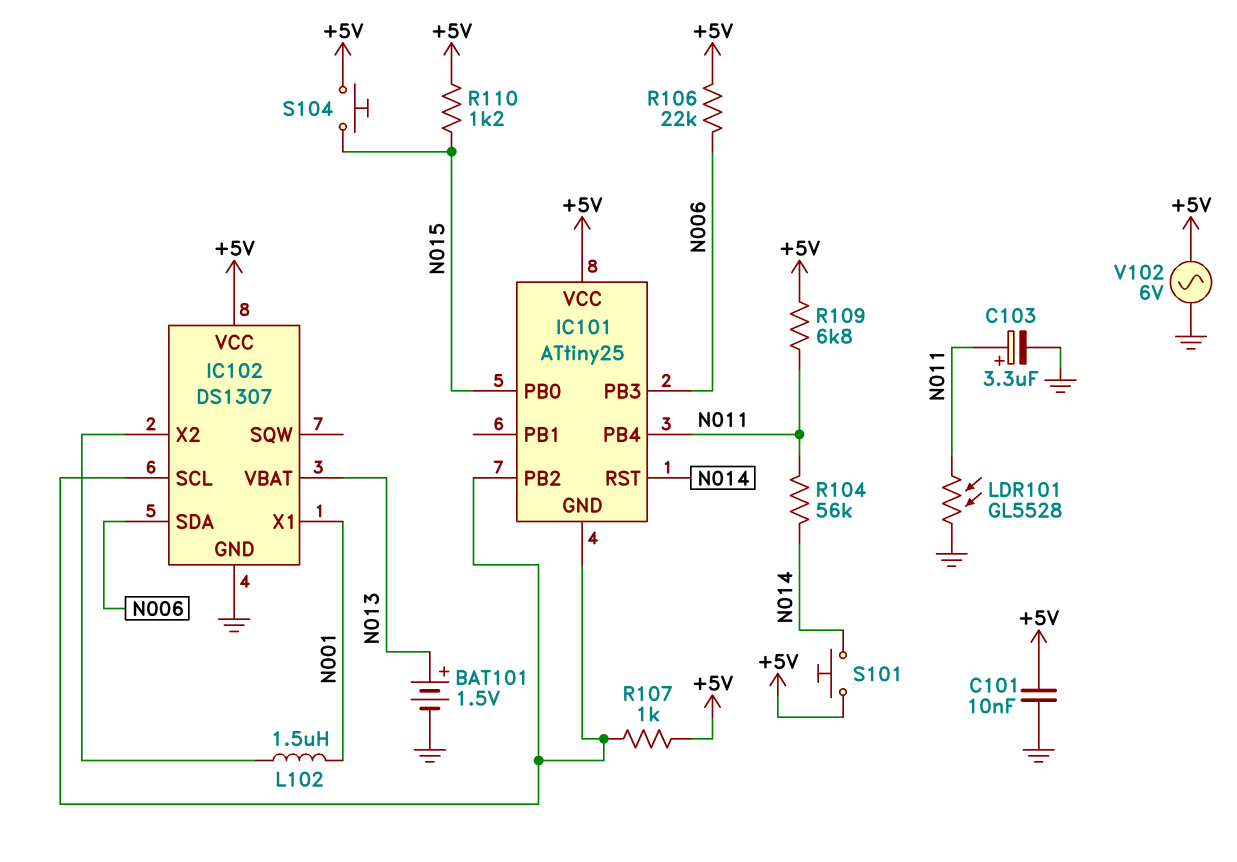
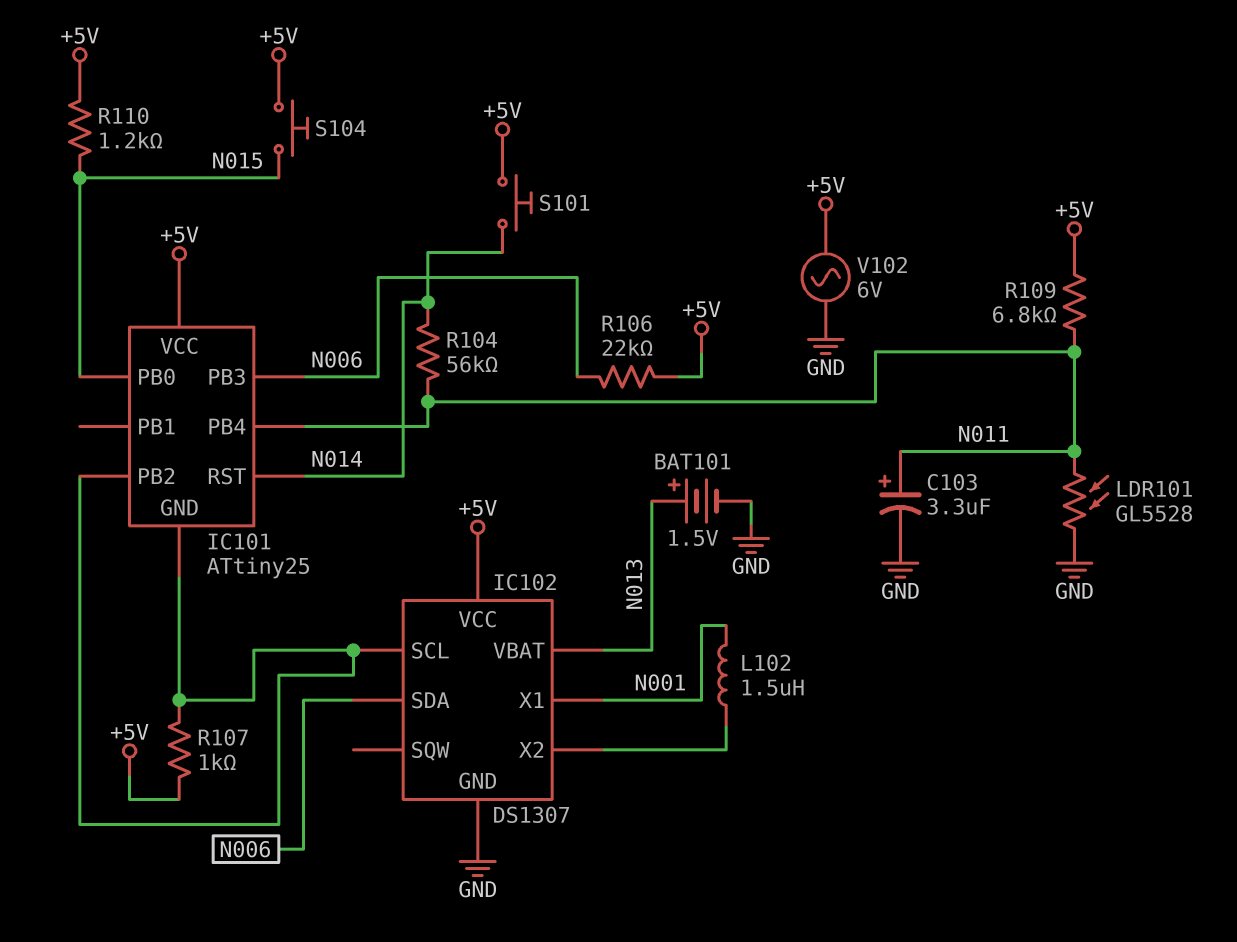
C101: 10nF (+5V, GND) -> none

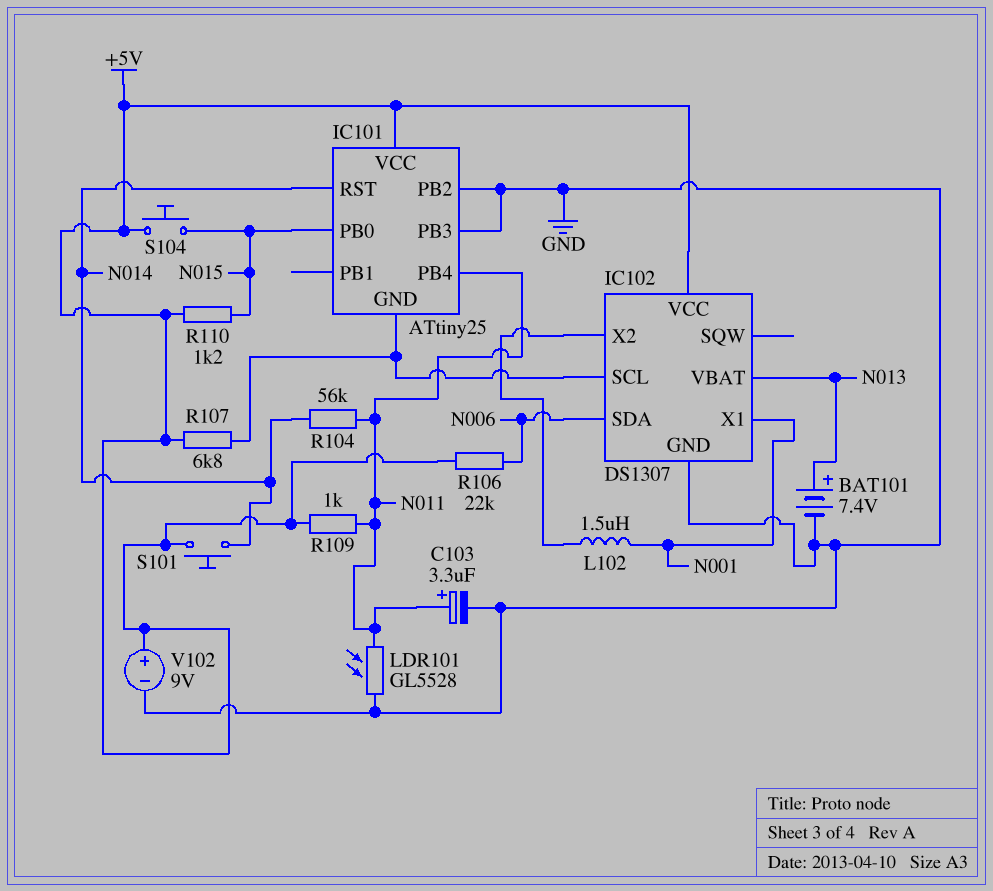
BAT101: 1.5V (plus N013, minus GND) -> 7.4V (plus N013, minus GND)
IC101 pin PB2: IC101/GND -> GND
IC101 pin PB3: N006 -> GND
R107: 1k (+5V, IC101/GND) -> 6.8k (+5V, IC101/GND)
R109: 6.8k (+5V, N011) -> 1k (+5V, N011)
V102: AC 6V (+5V, GND) -> 9V (plus +5V, minus GND)

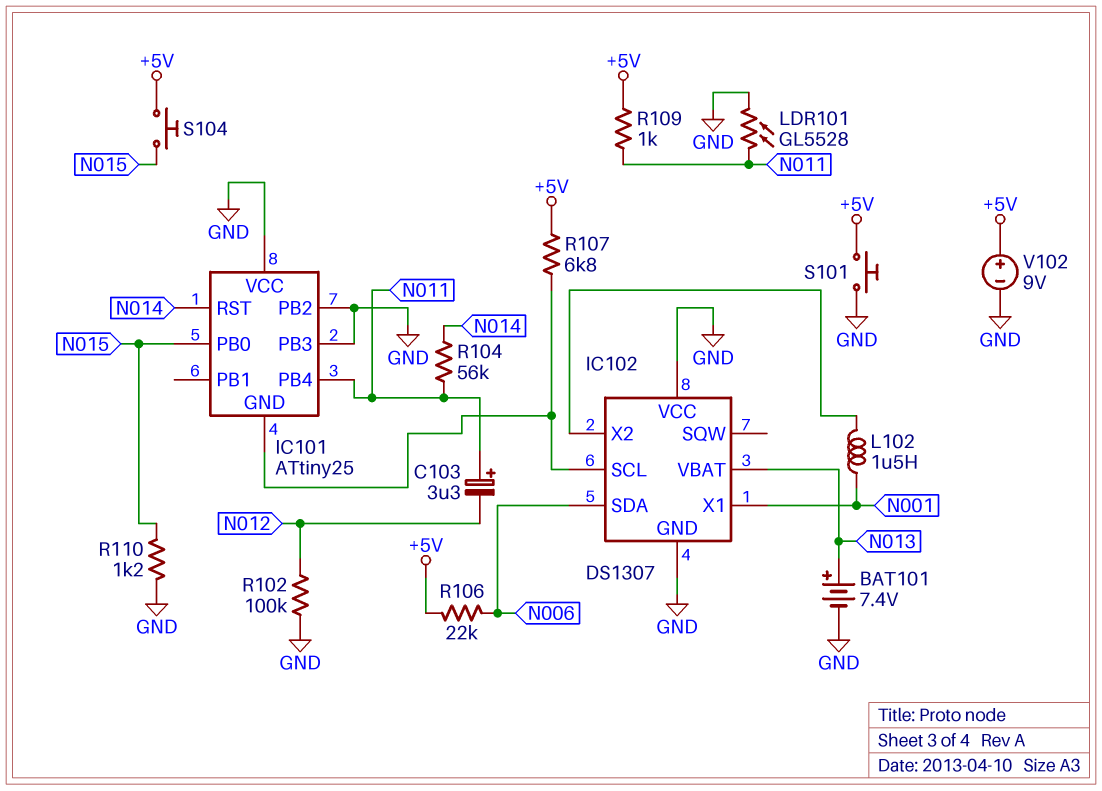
C103: 3.3uF (plus N011, minus GND) -> 3.3uF (plus N011, minus N012)
IC101 pin VCC: +5V -> GND
IC102 pin VCC: +5V -> GND
R102: none -> 100k (GND, N012)
R110: 1.2k (+5V, N015) -> 1.2k (GND, N015)
S101: button (+5V, N014) -> button (+5V, GND)

